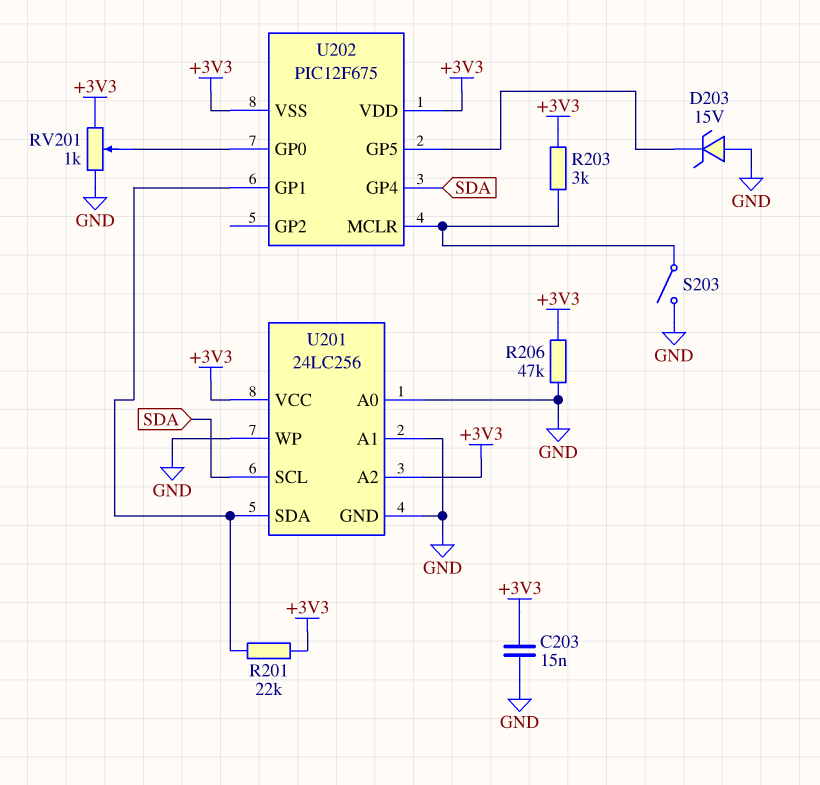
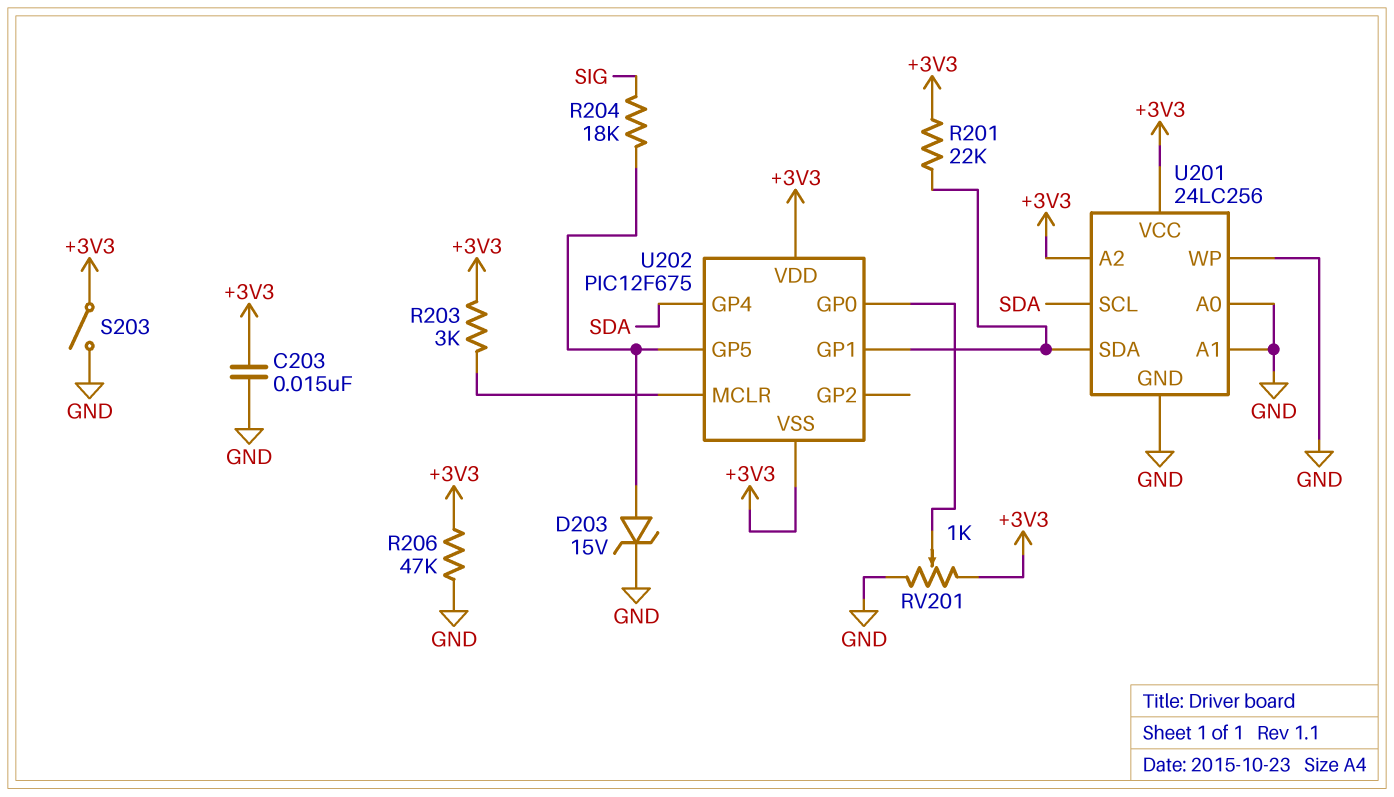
D203: zener 15V (A GND, K U202/GP5) -> zener 15V (A U202/GP5, K GND)
R204: none -> 18k (SIG, U202/GP5)
S203: switch (GND, U202/MCLR) -> switch (+3V3, GND)

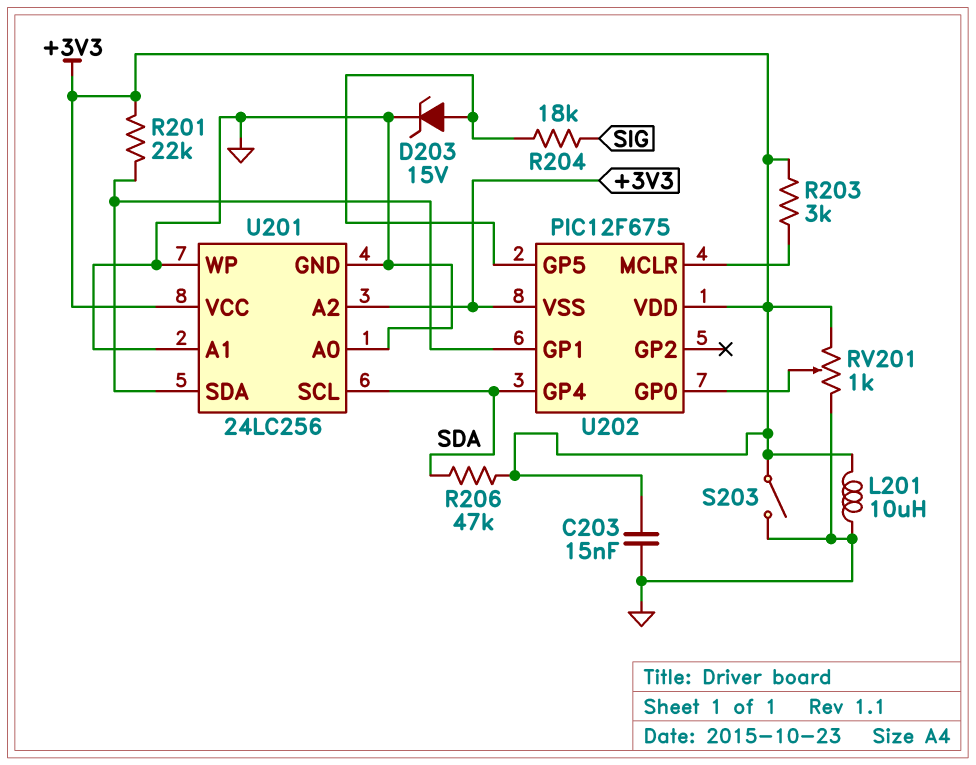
L201: none -> 10uH (+3V3, GND)
R206: 47k (+3V3, GND) -> 47k (+3V3, SDA)

